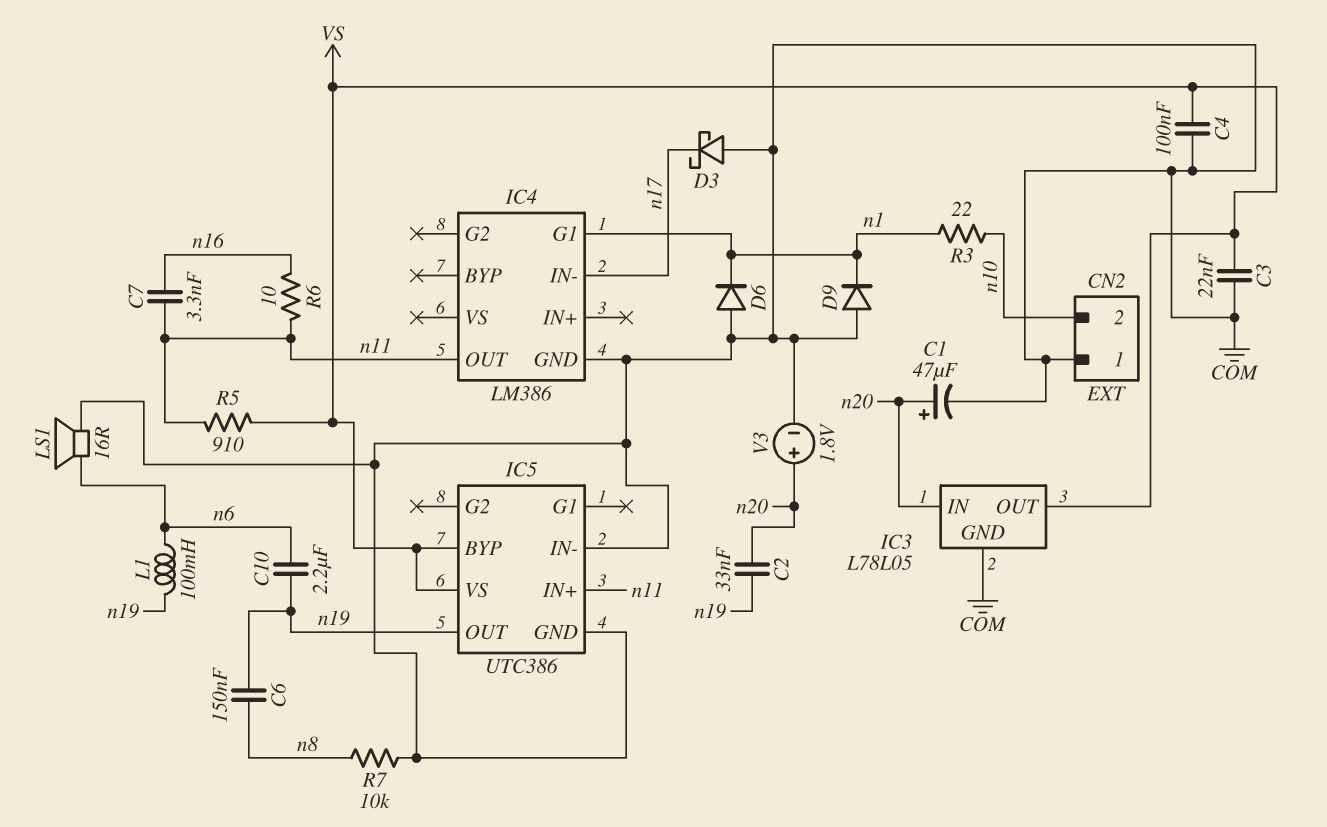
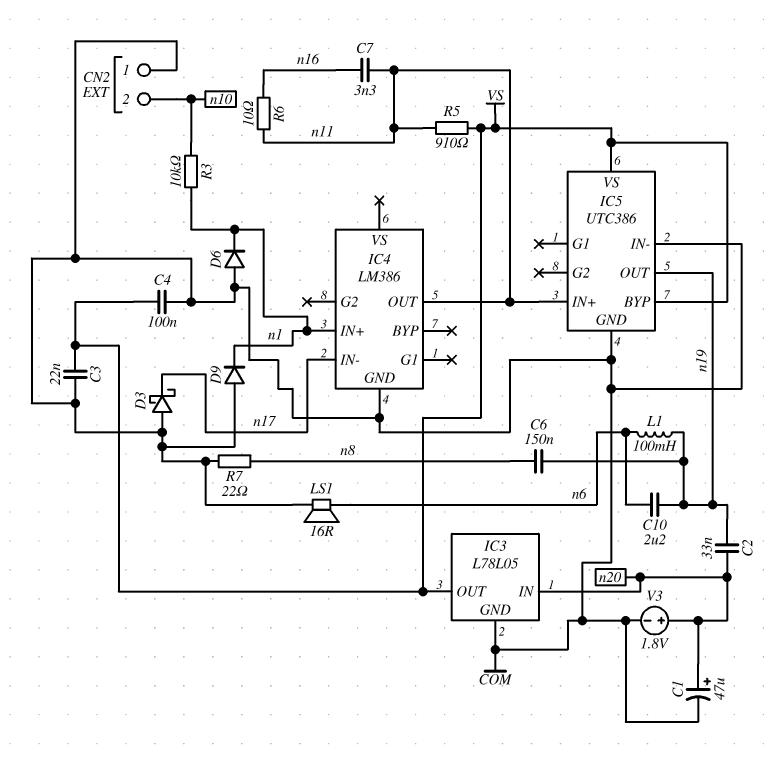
IC4 pin G1: n1 -> none
IC4 pin IN+: none -> n1
R3: 22 (n1, n10) -> 10k (n1, n10)
R7: 10k (COM, n8) -> 22 (COM, n8)

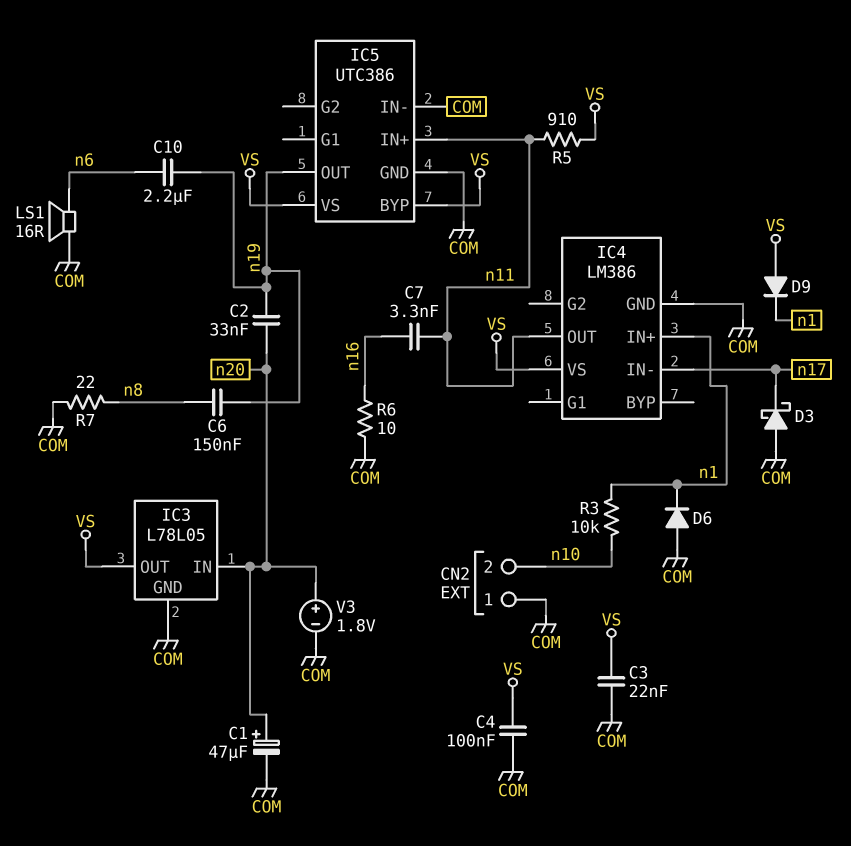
D9: diode (A COM, K n1) -> diode (A VS, K n1)
IC4 pin VS: none -> VS
L1: 100mH (n6, n19) -> none
R6: 10 (n11, n16) -> 10 (COM, n16)

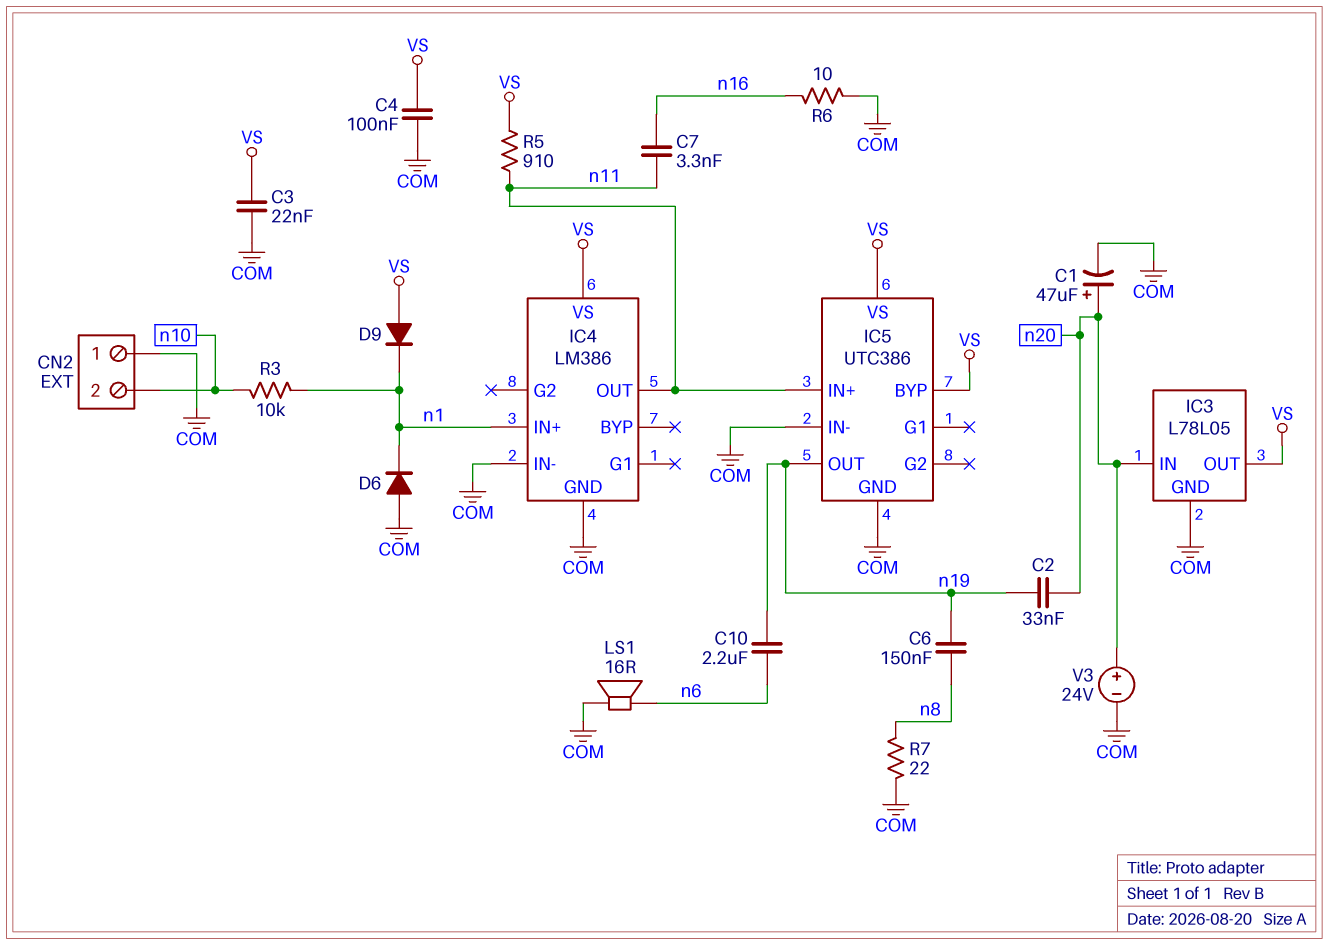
D3: schottky (A COM, K n17) -> none
IC4 pin IN-: n17 -> COM
V3: 1.8V (plus n20, minus COM) -> 24V (plus n20, minus COM)

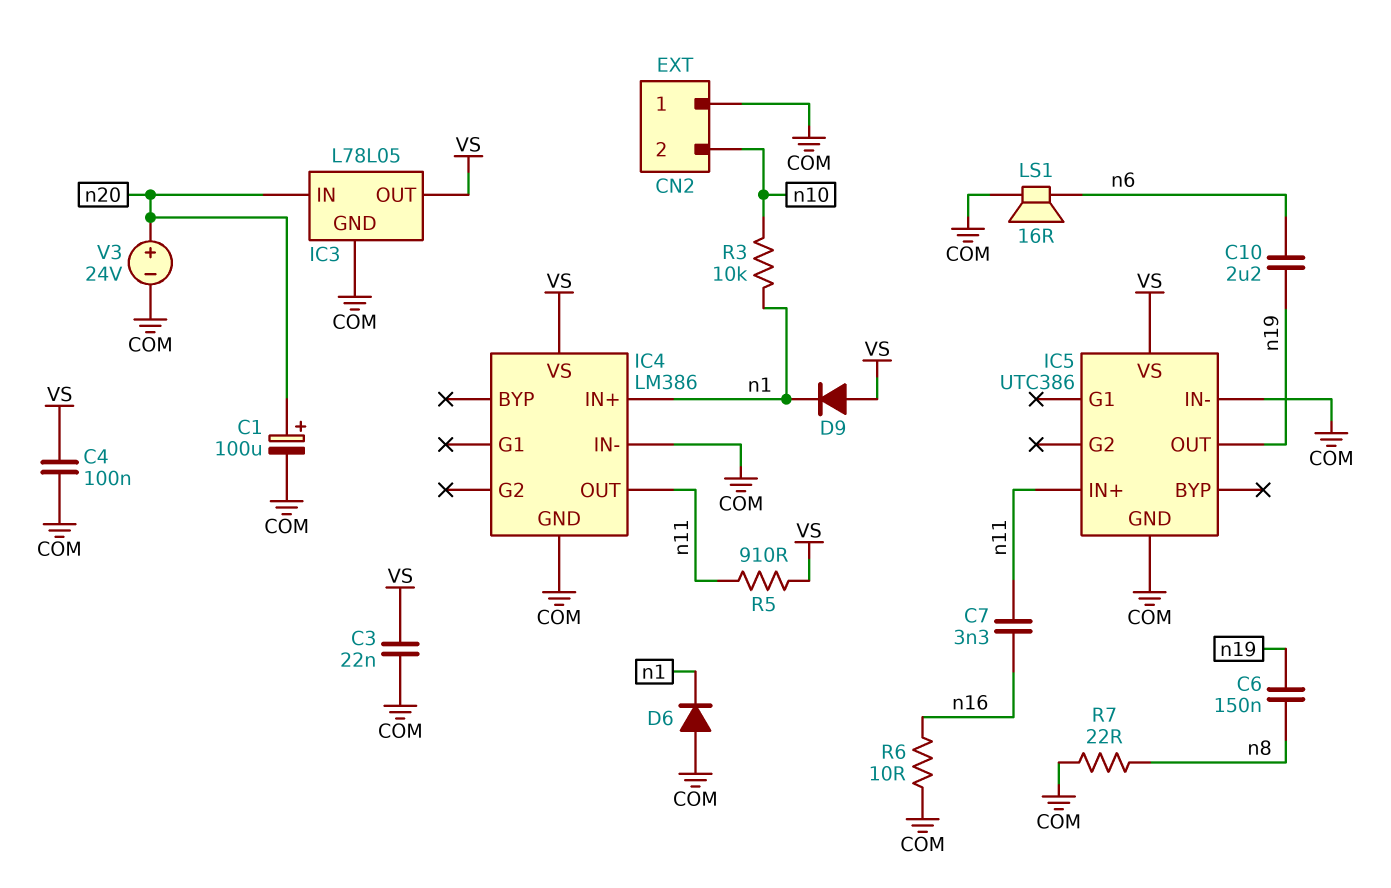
C1: 47uF (plus n20, minus COM) -> 100uF (plus n20, minus COM)
C2: 33nF (n19, n20) -> none
IC5 pin BYP: VS -> none

